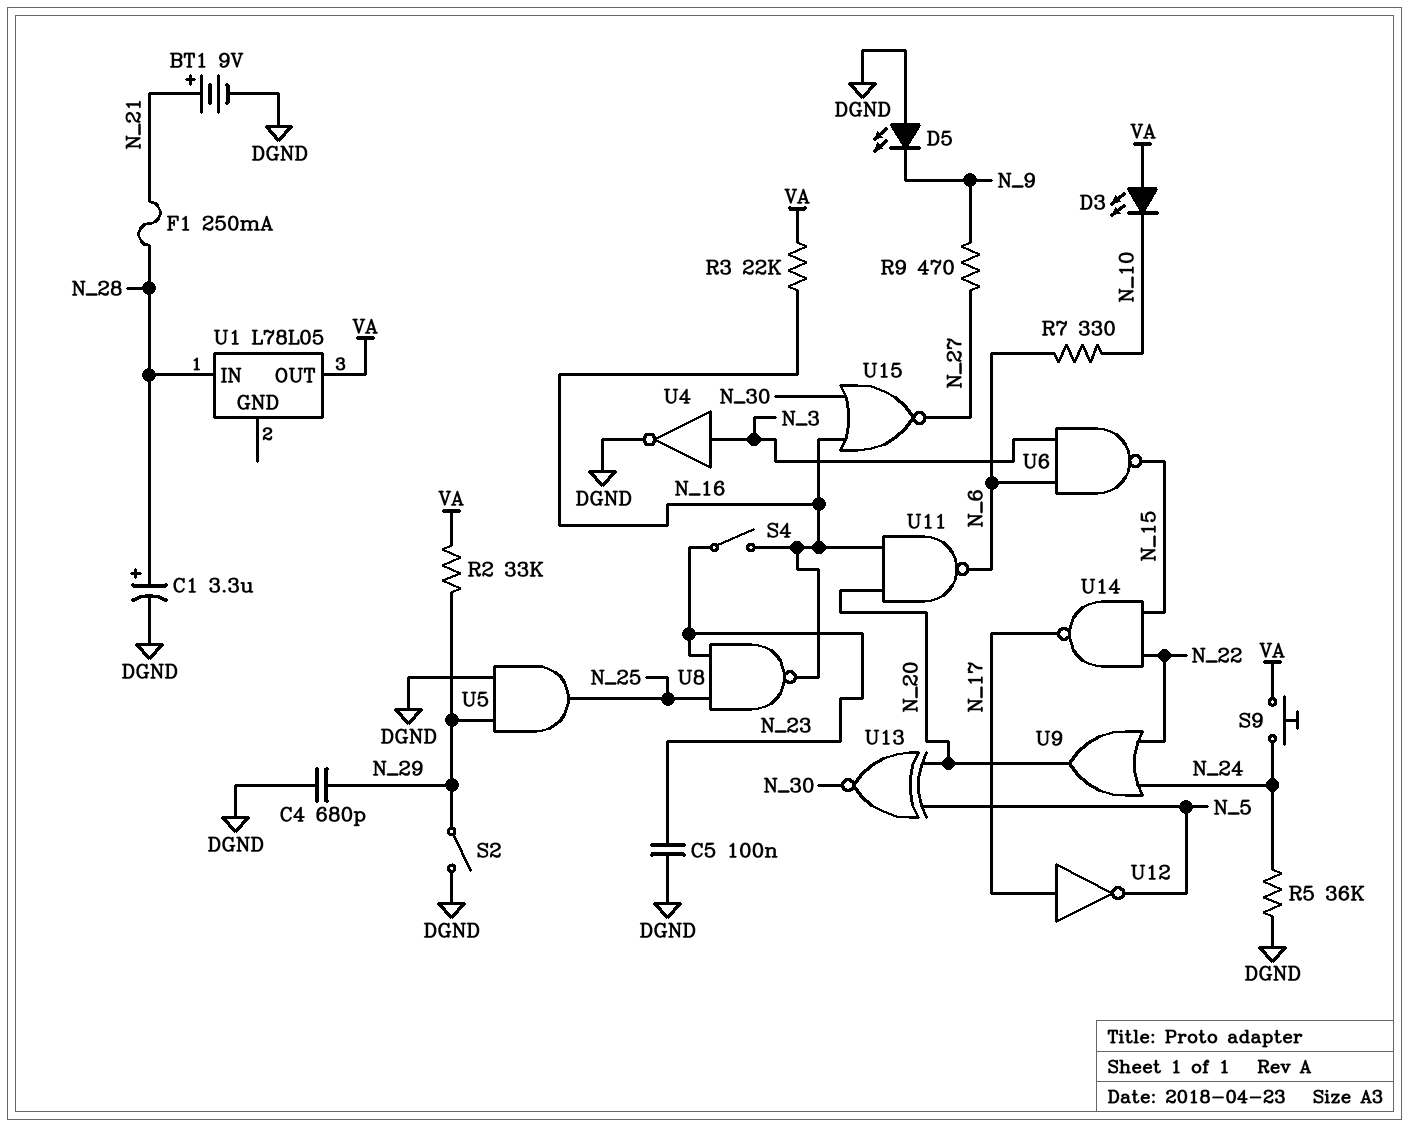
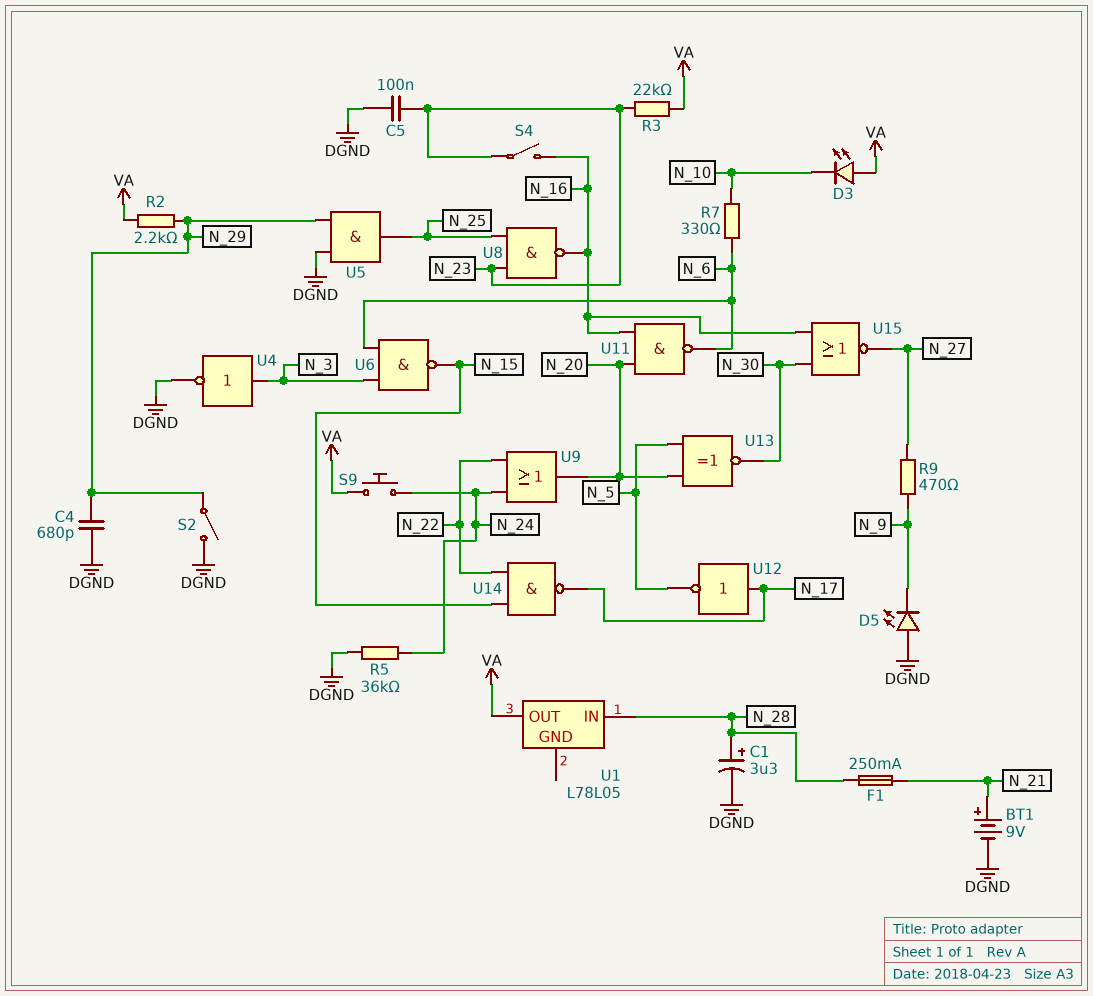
R2: 33k (N_29, VA) -> 2.2k (N_29, VA)
R3: 22k (N_16, VA) -> 22k (N_23, VA)

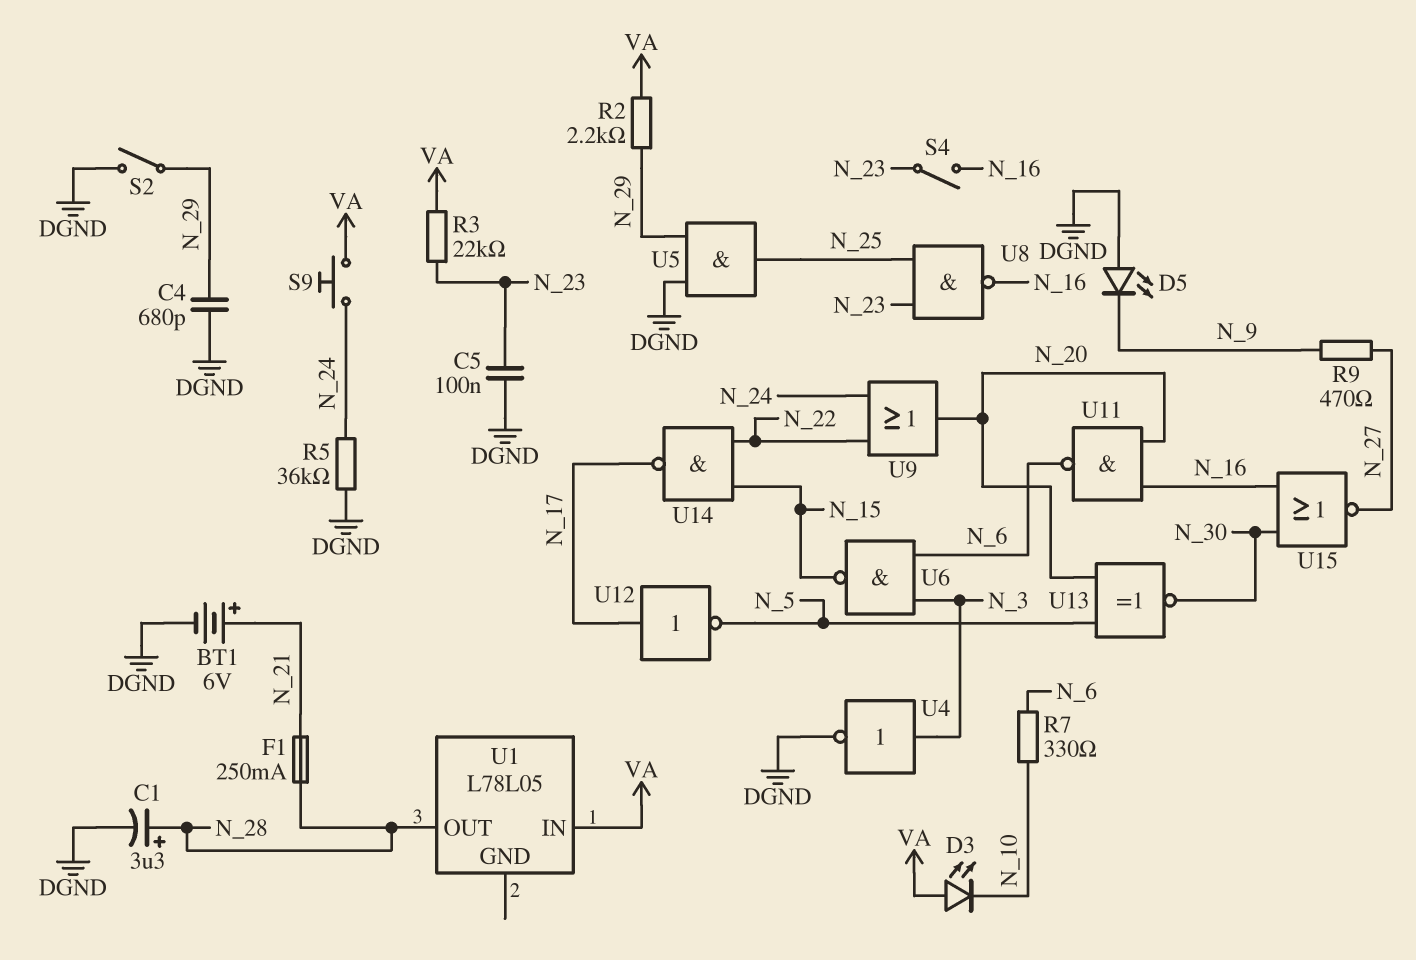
BT1: 9V (plus N_21, minus DGND) -> 6V (plus N_21, minus DGND)
U1 pin IN: N_28 -> VA
U1 pin OUT: VA -> N_28

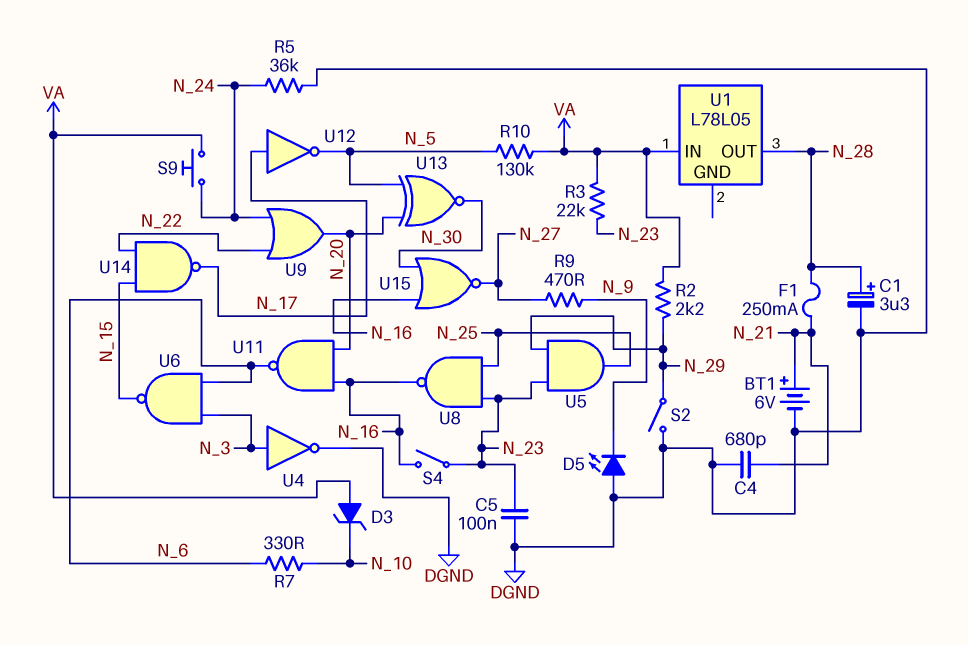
C4: 680pF (DGND, N_29) -> 680pF (DGND, N_21)
D3: LED (A VA, K N_10) -> zener (A VA, K N_10)
R10: none -> 130k (N_5, VA)
U5: AND (in DGND, in N_29, out N_25) -> AND (in N_23, in N_29, out N_25)

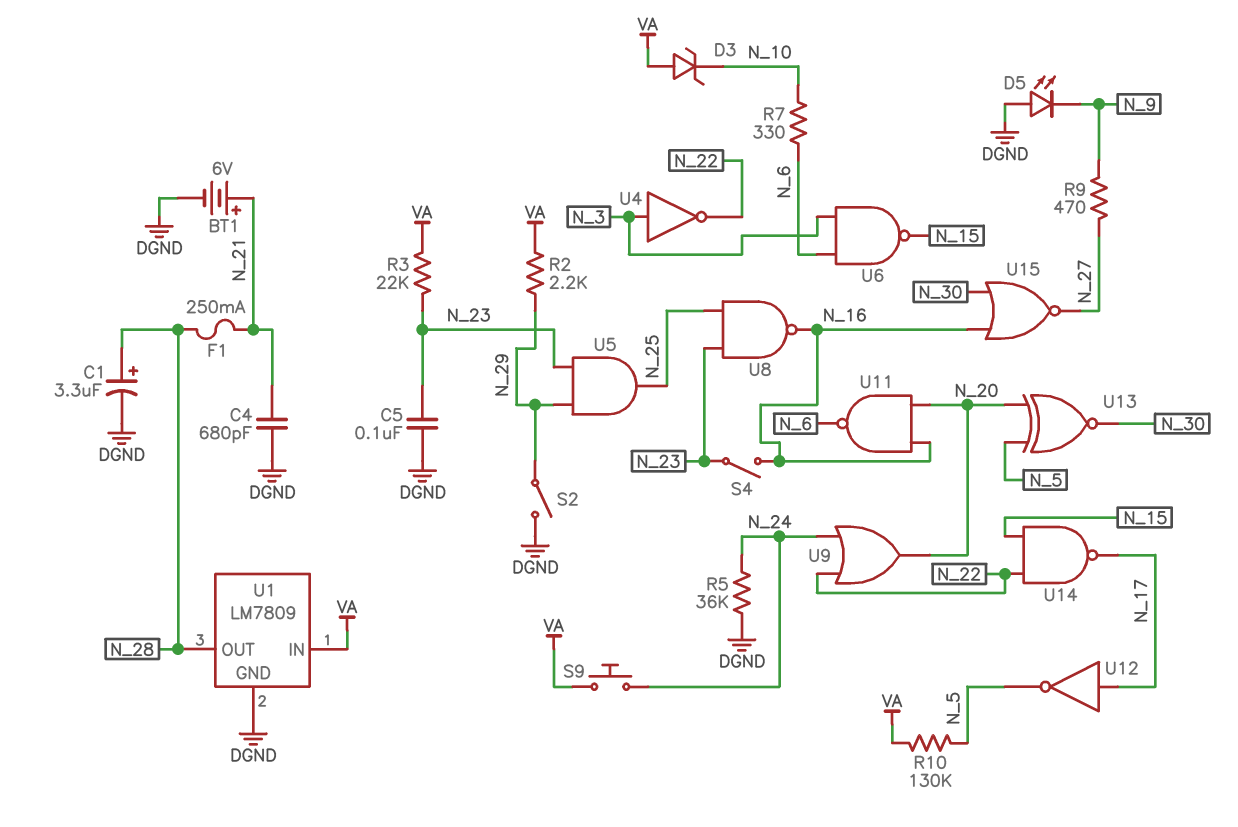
U1: L78L05 -> LM7809
U1 pin GND: none -> DGND
U4: NOT (in N_3, out DGND) -> NOT (in N_3, out N_22)

